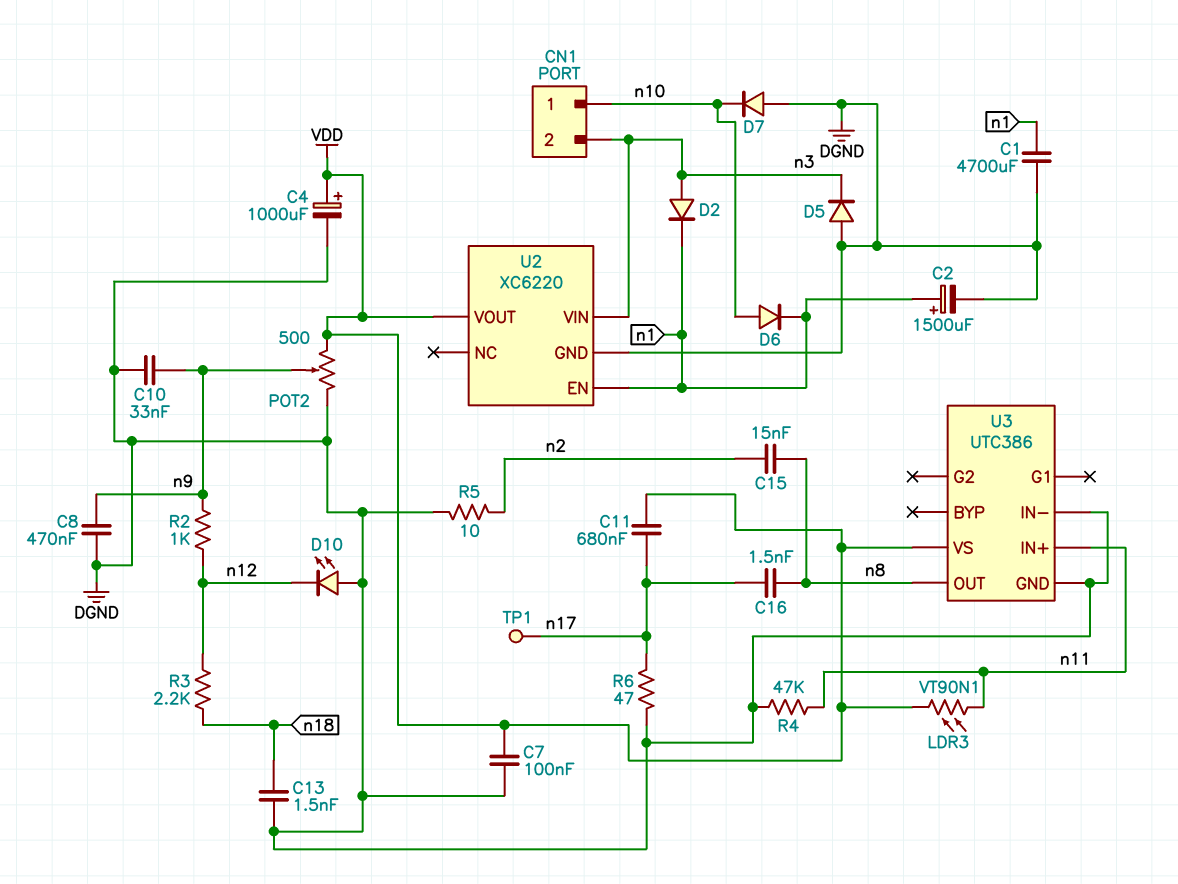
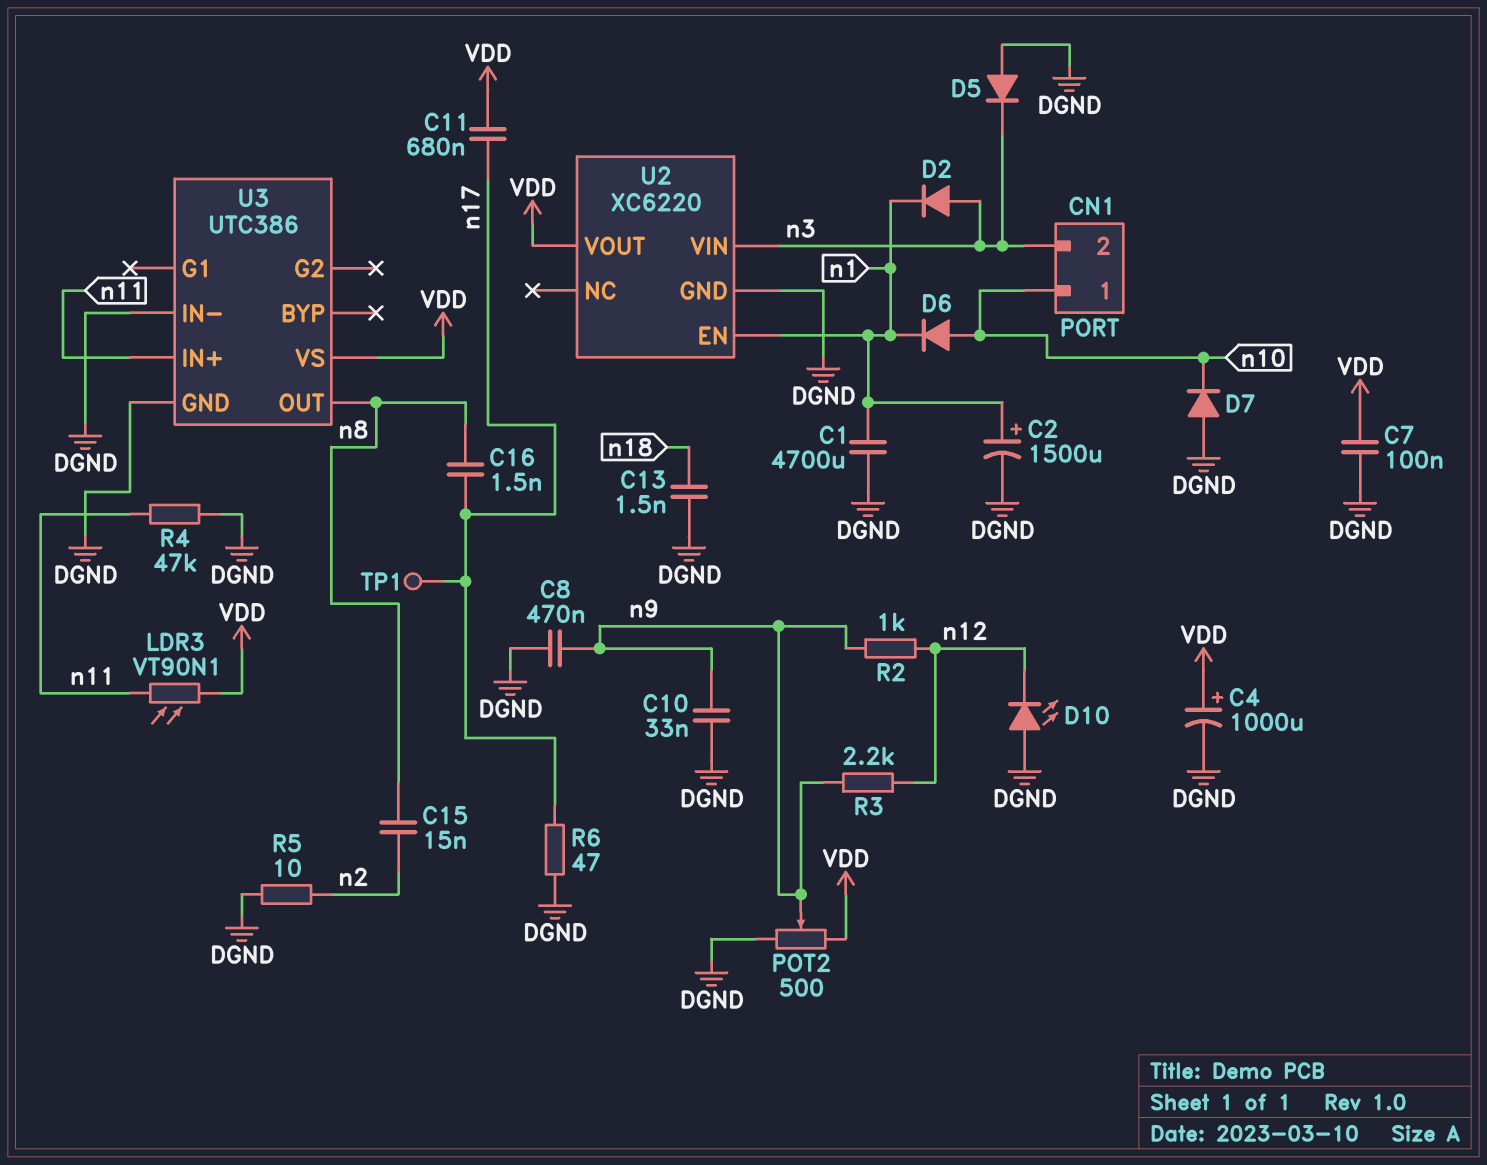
R3: 2.2k (n12, n18) -> 2.2k (n9, n12)

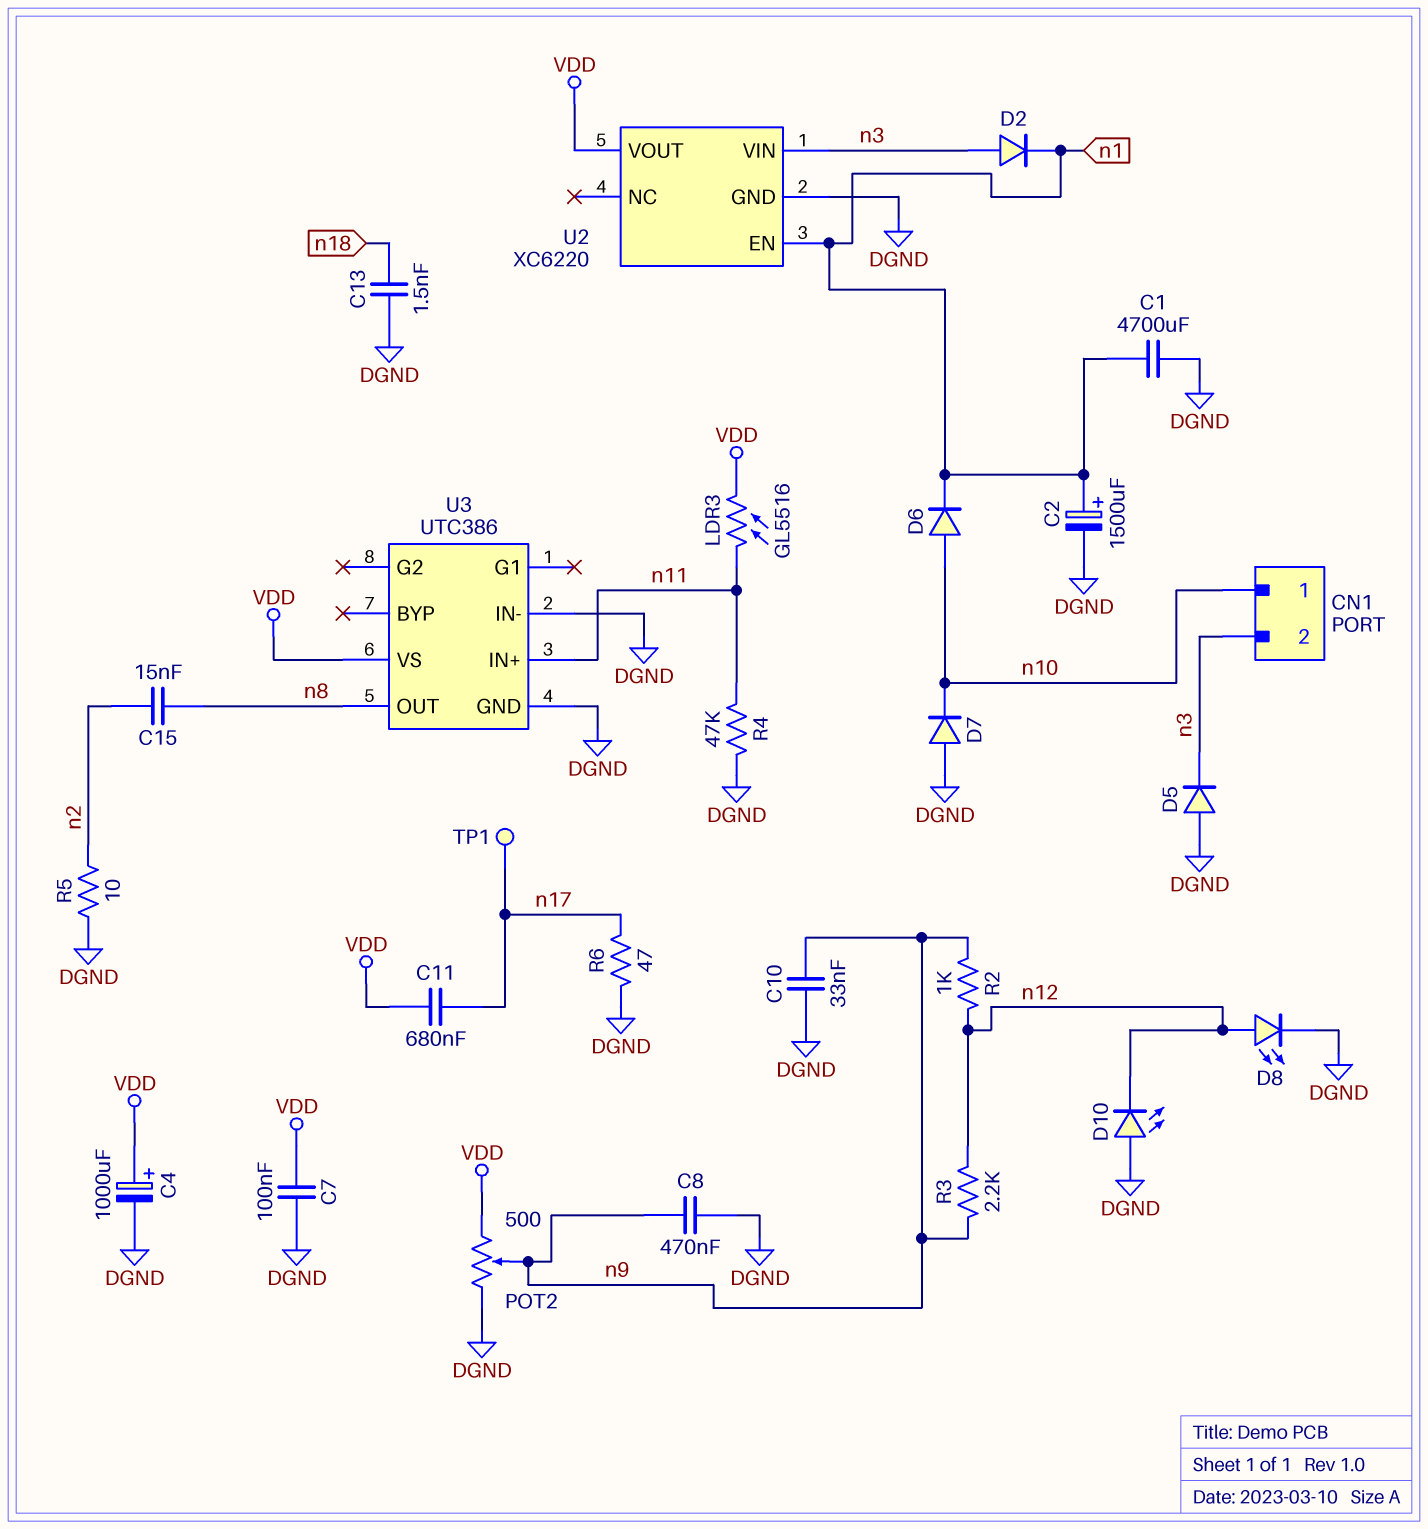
C16: 1.5nF (n8, n17) -> none
D8: none -> LED (A n12, K DGND)
LDR3: VT90N1 (VDD, n11) -> GL5516 (VDD, n11)

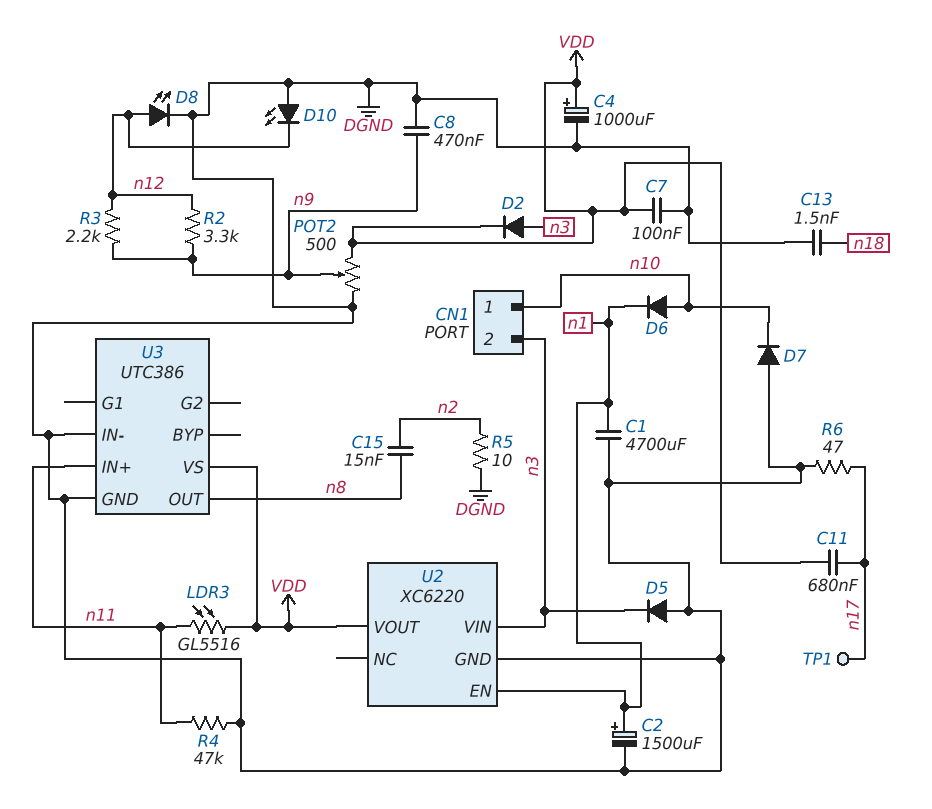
C10: 33nF (DGND, n9) -> none
D2: diode (A n3, K n1) -> diode (A n3, K VDD)
R2: 1k (n9, n12) -> 3.3k (n9, n12)

